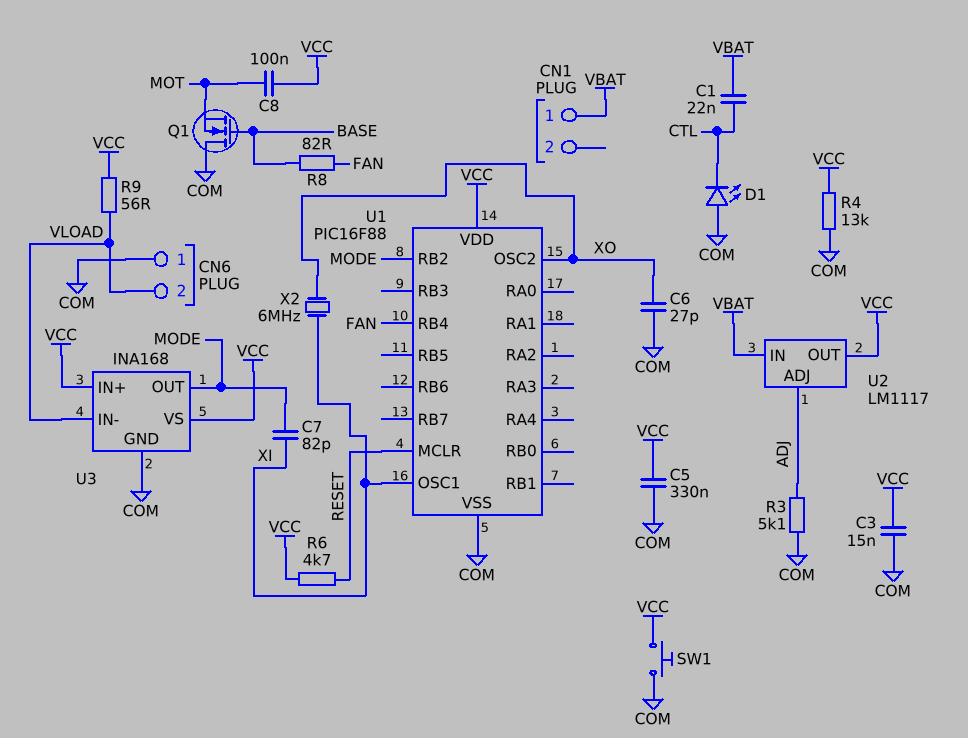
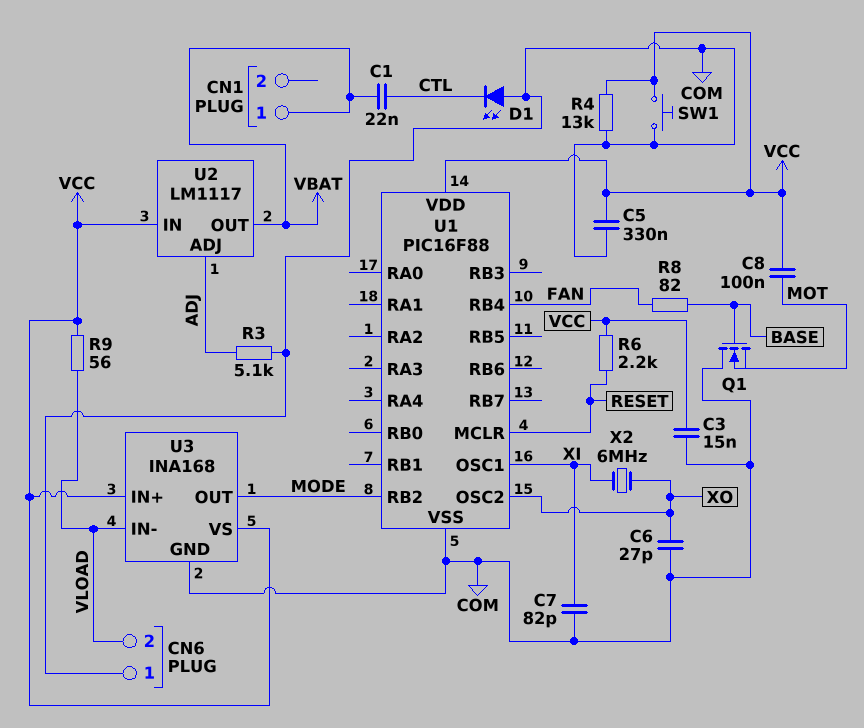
C7: 82pF (MODE, XI) -> 82pF (COM, XI)
R6: 4.7k (RESET, VCC) -> 2.2k (RESET, VCC)
U2 pin IN: VBAT -> VCC
U2 pin OUT: VCC -> VBAT

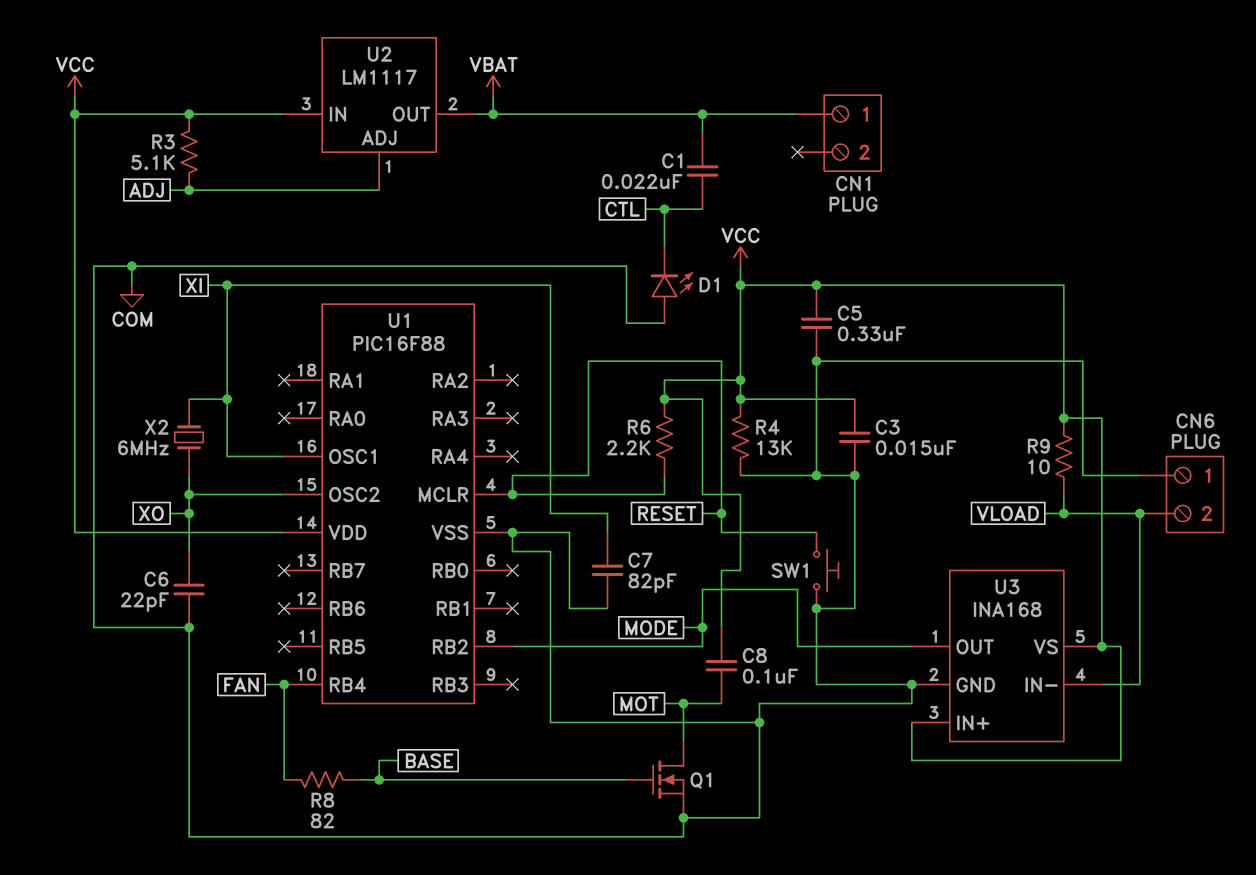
C6: 27pF (COM, XO) -> 22pF (COM, XO)
Q1: NMOS (G BASE, D COM, S MOT) -> NMOS (G BASE, D MOT, S COM)
R3: 5.1k (ADJ, COM) -> 5.1k (ADJ, VCC)
R9: 56 (VCC, VLOAD) -> 10 (VCC, VLOAD)
SW1: button (COM, VCC) -> button (COM, RESET)

